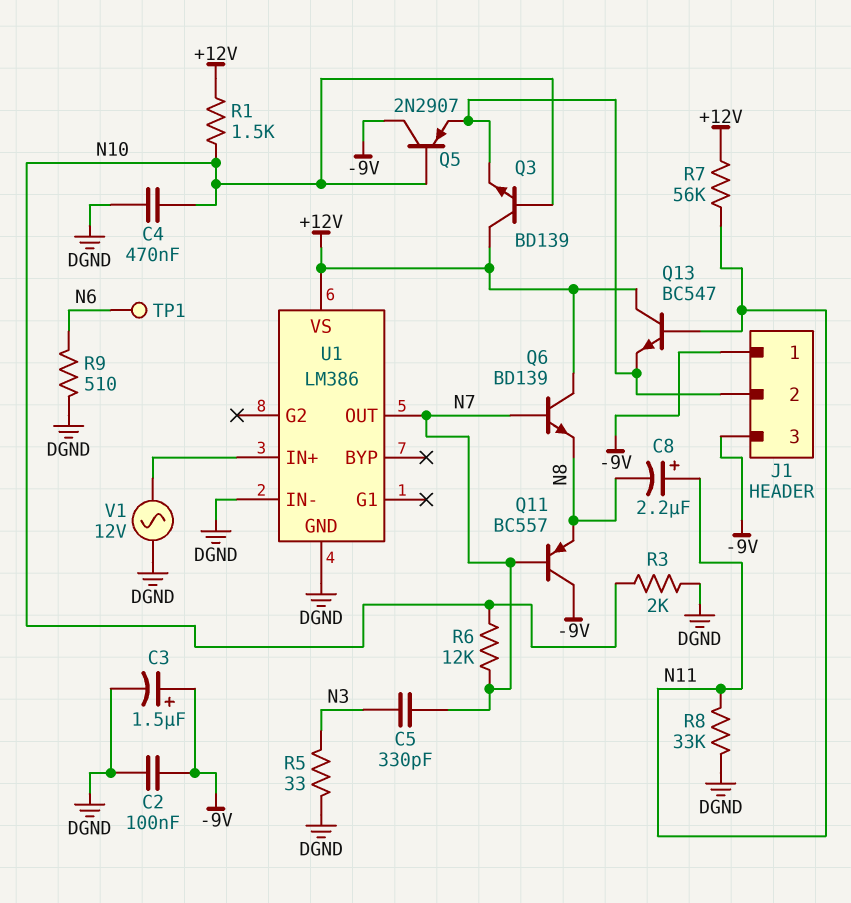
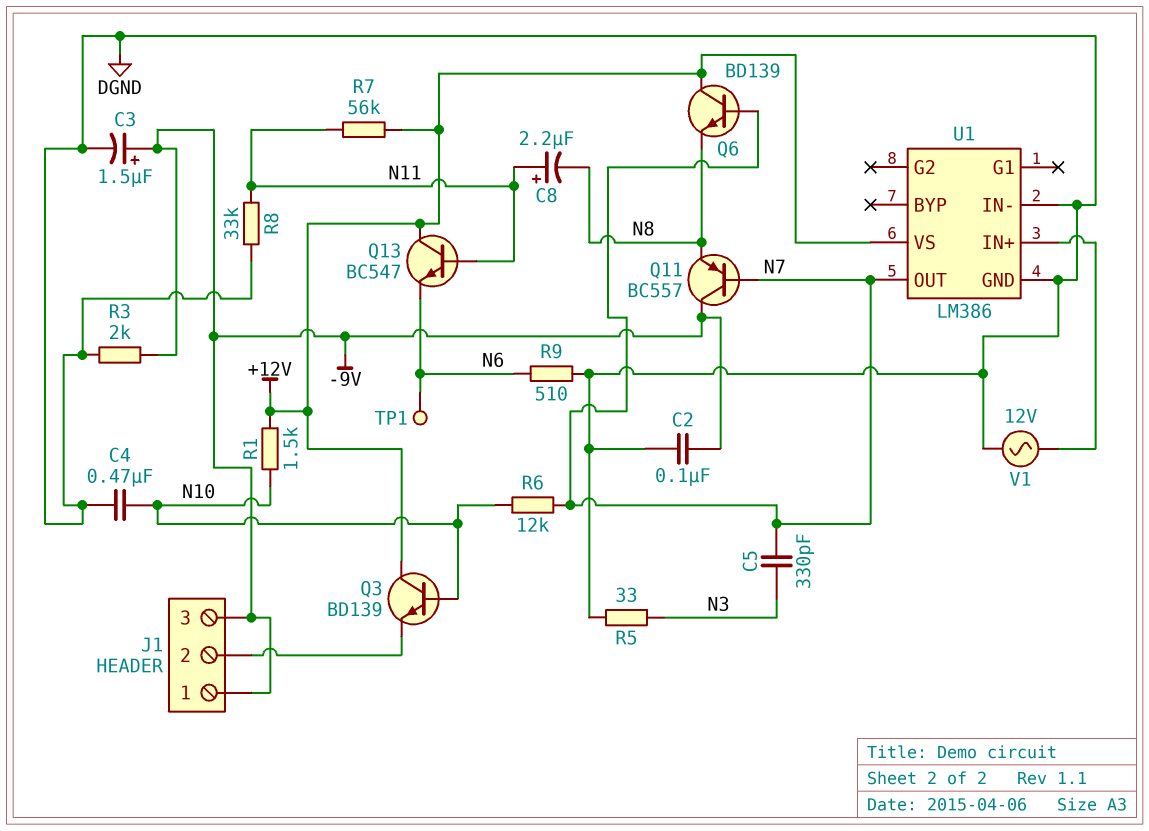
Q5: PNP 2N2907 (B N10, C -9V, E J1/2) -> none
Q13: NPN BC547 (B N11, C +12V, E J1/2) -> NPN BC547 (B N11, C +12V, E N6)
R3: 2k (DGND, N10) -> 2k (-9V, DGND)

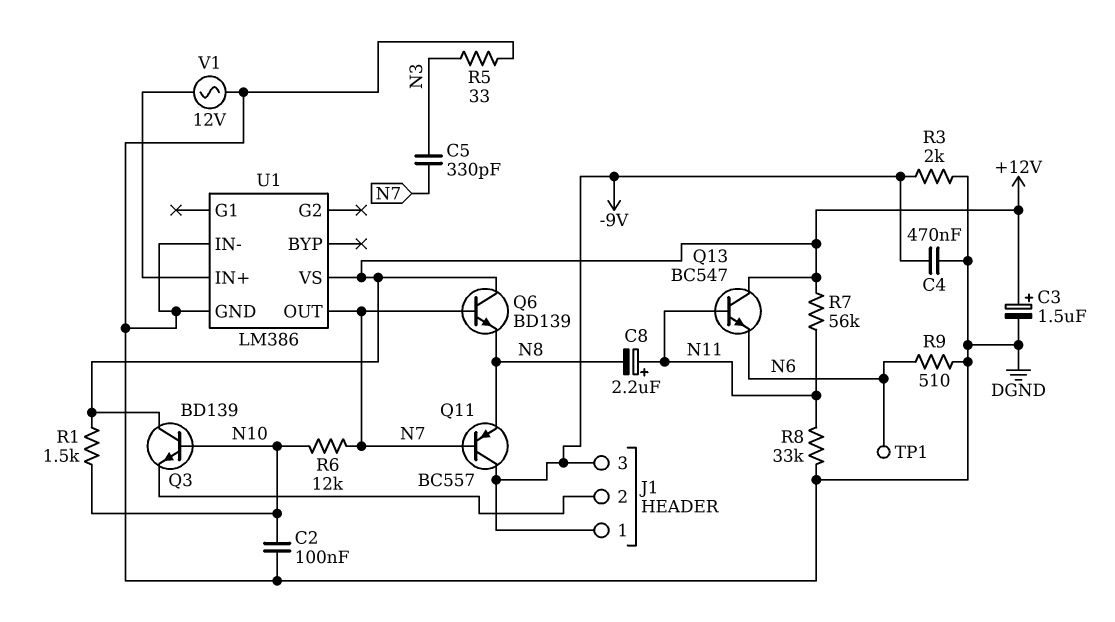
C2: 100nF (-9V, DGND) -> 100nF (DGND, N10)
C3: 1.5uF (plus -9V, minus DGND) -> 1.5uF (plus +12V, minus DGND)
C4: 470nF (DGND, N10) -> 470nF (-9V, DGND)

